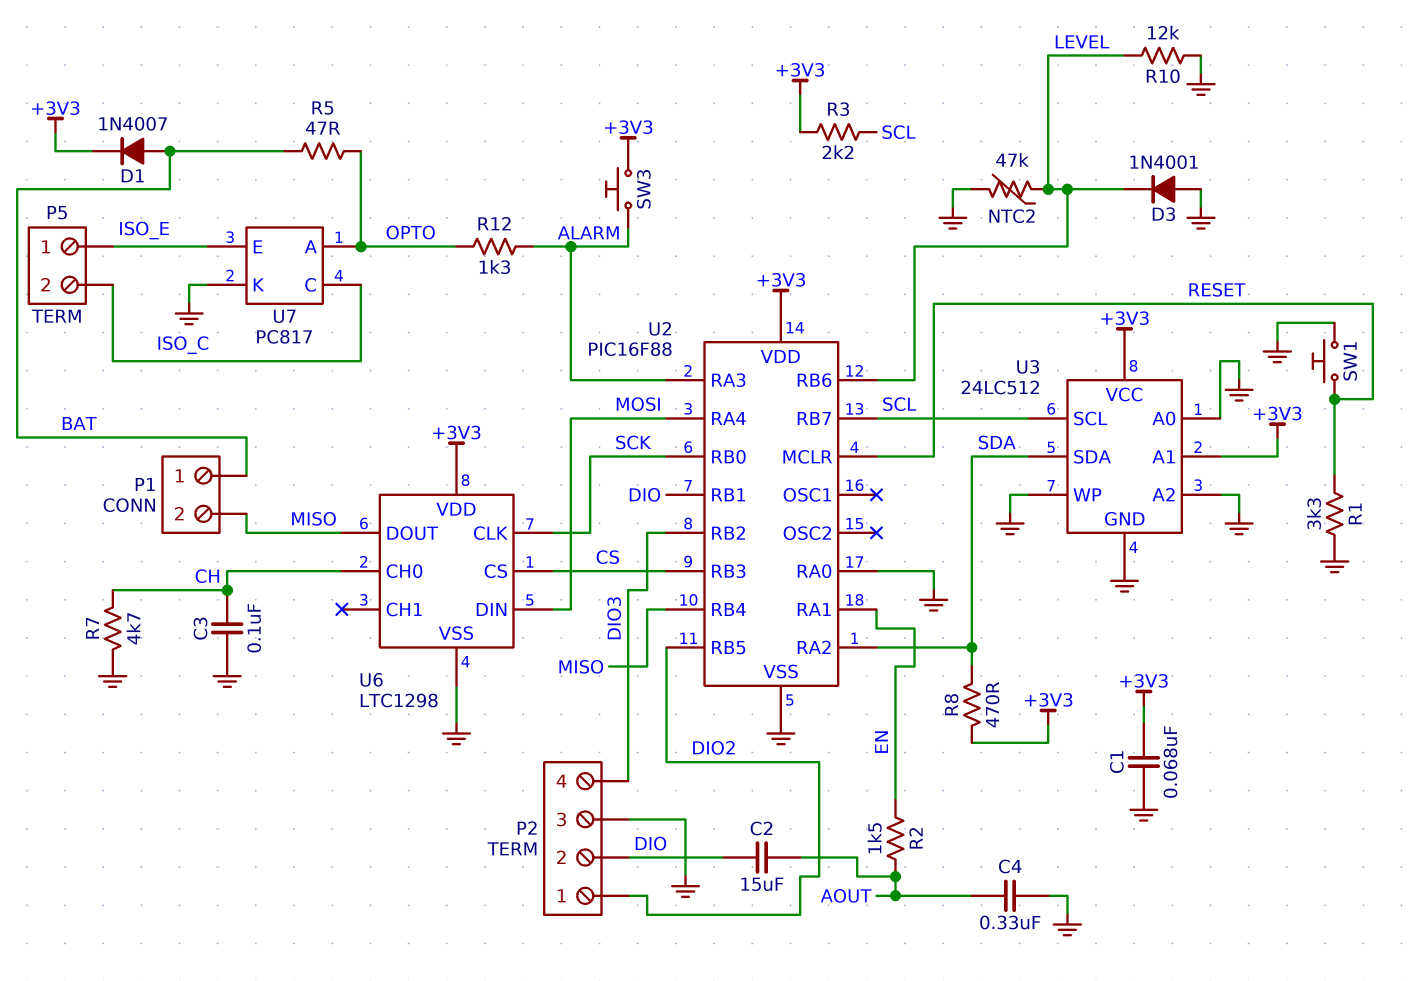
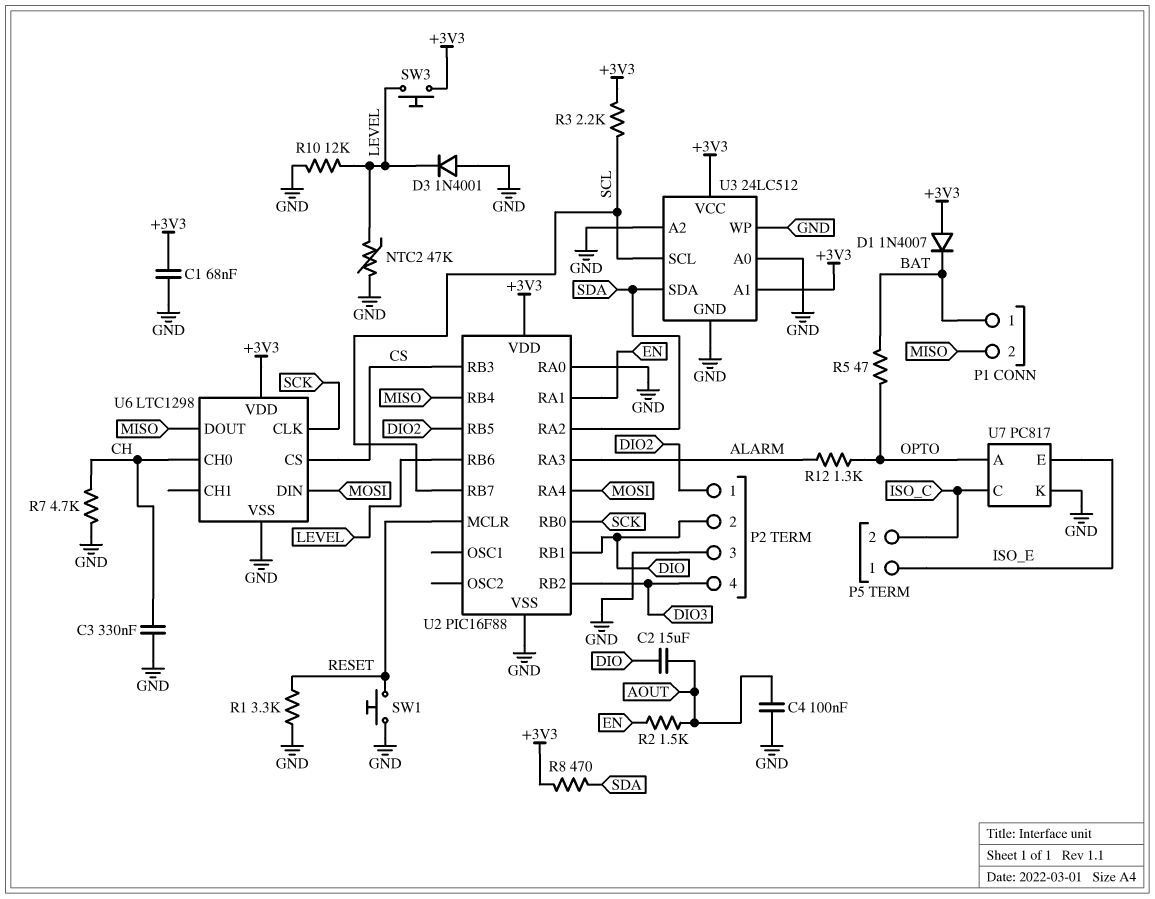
C3: 100nF (CH, GND) -> 330nF (CH, GND)
C4: 330nF (AOUT, GND) -> 100nF (AOUT, GND)
D1: diode 1N4007 (A BAT, K +3V3) -> diode 1N4007 (A +3V3, K BAT)
SW3: button (+3V3, ALARM) -> button (+3V3, LEVEL)

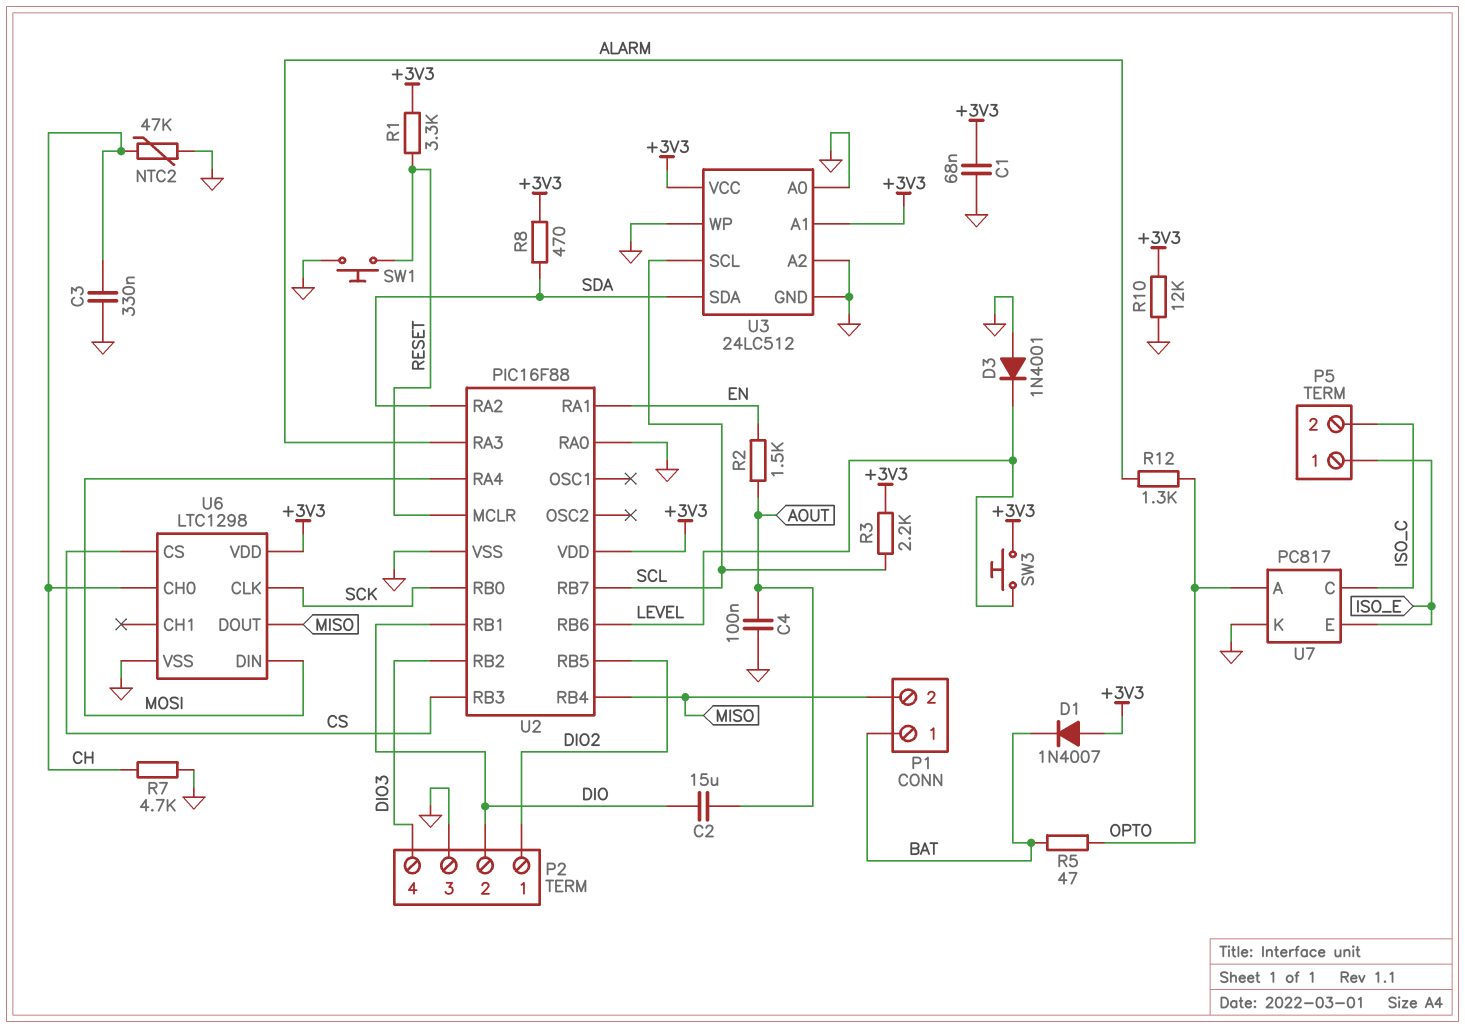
NTC2: 47k (GND, LEVEL) -> 47k (CH, GND)
R1: 3.3k (GND, RESET) -> 3.3k (+3V3, RESET)
R10: 12k (GND, LEVEL) -> 12k (+3V3, GND)

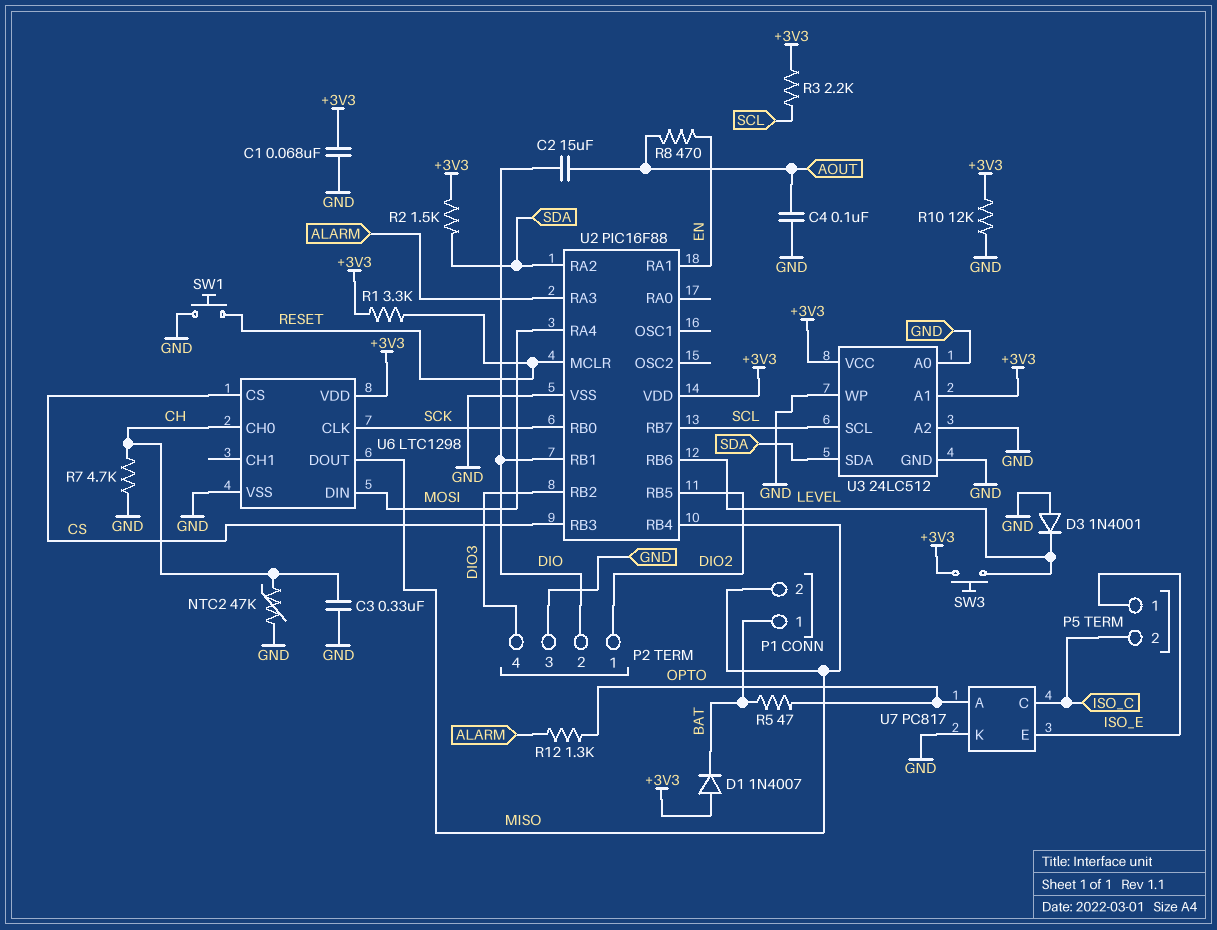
R2: 1.5k (AOUT, EN) -> 1.5k (+3V3, SDA)
R8: 470 (+3V3, SDA) -> 470 (AOUT, EN)
U2 pin RA0: GND -> none

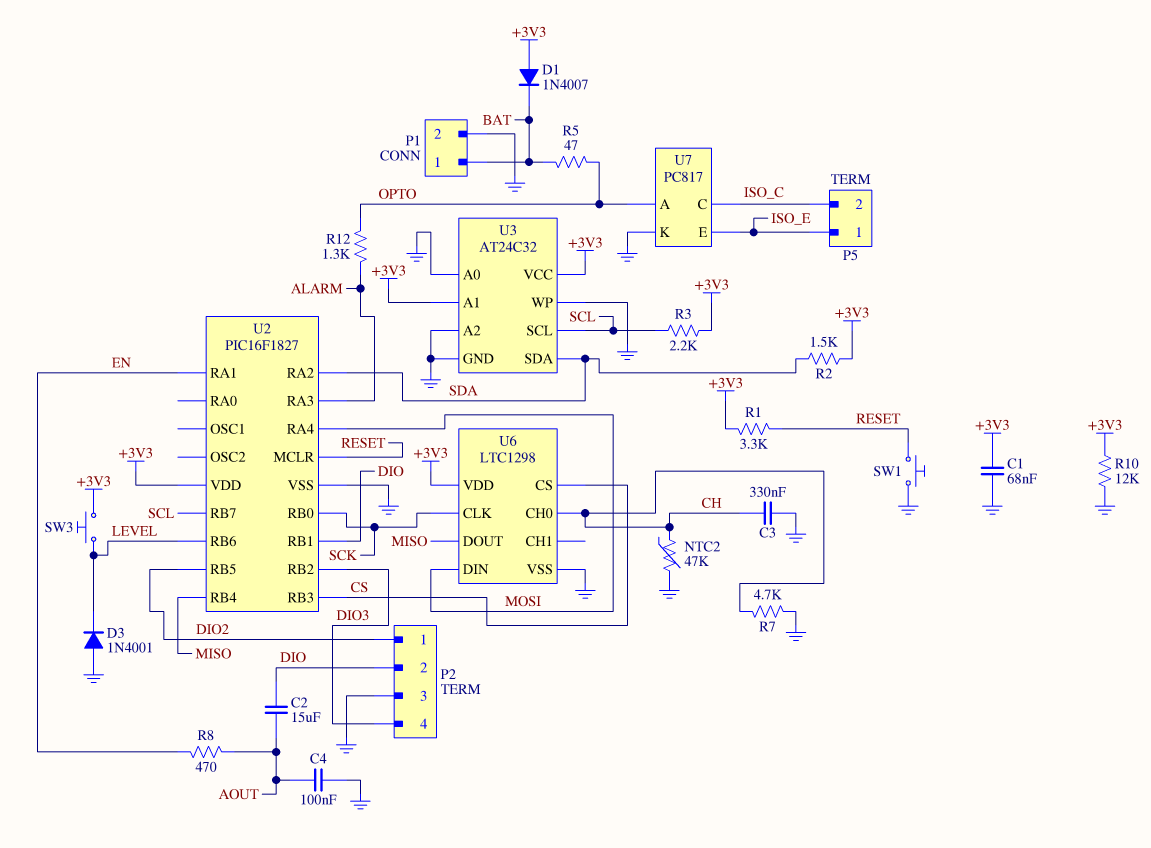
P1 pin 2: MISO -> GND
U2: PIC16F88 -> PIC16F1827
U3: 24LC512 -> AT24C32

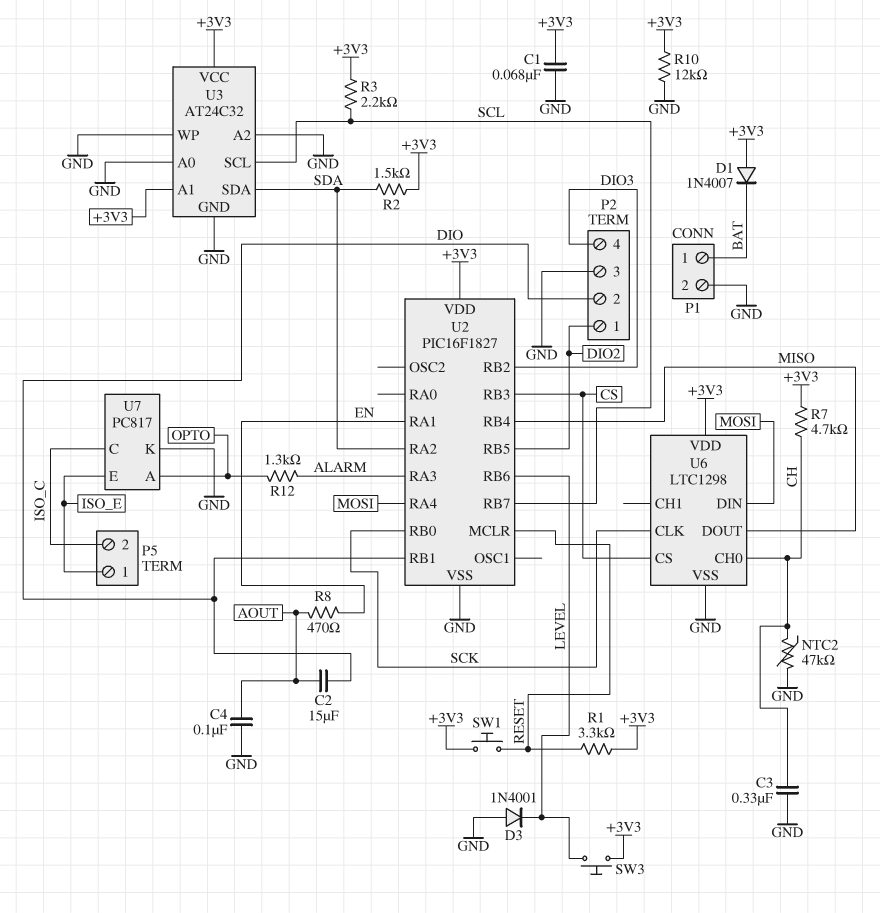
R5: 47 (BAT, OPTO) -> none
R7: 4.7k (CH, GND) -> 4.7k (+3V3, CH)
SW1: button (GND, RESET) -> button (+3V3, RESET)

